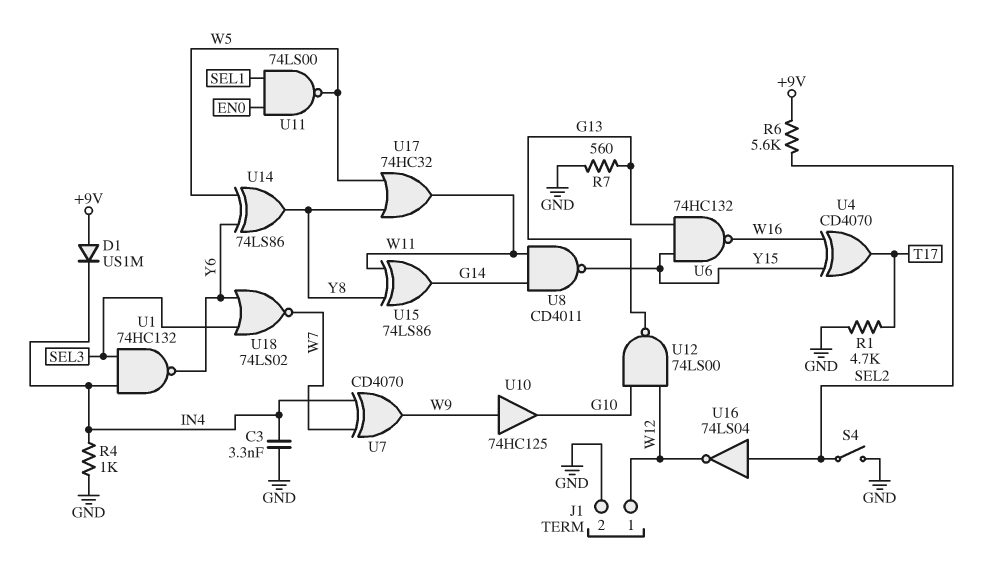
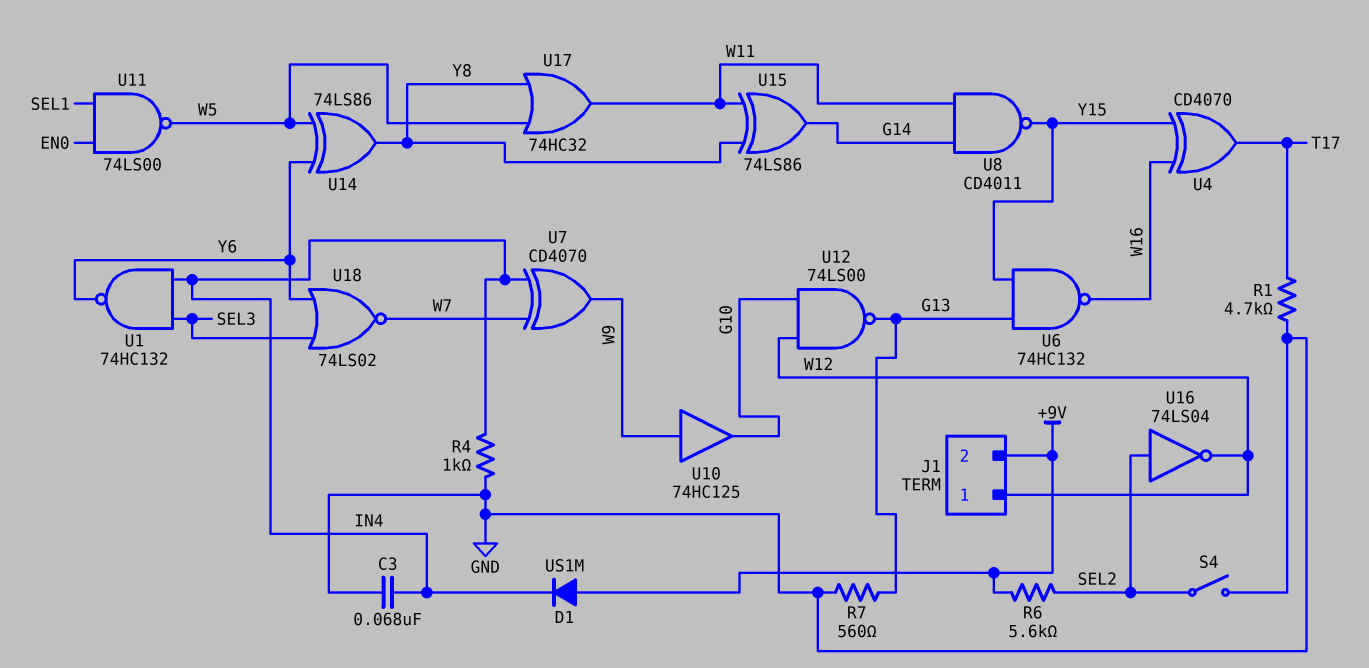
C3: 3.3nF (GND, IN4) -> 68nF (GND, IN4)
J1 pin 2: GND -> +9V

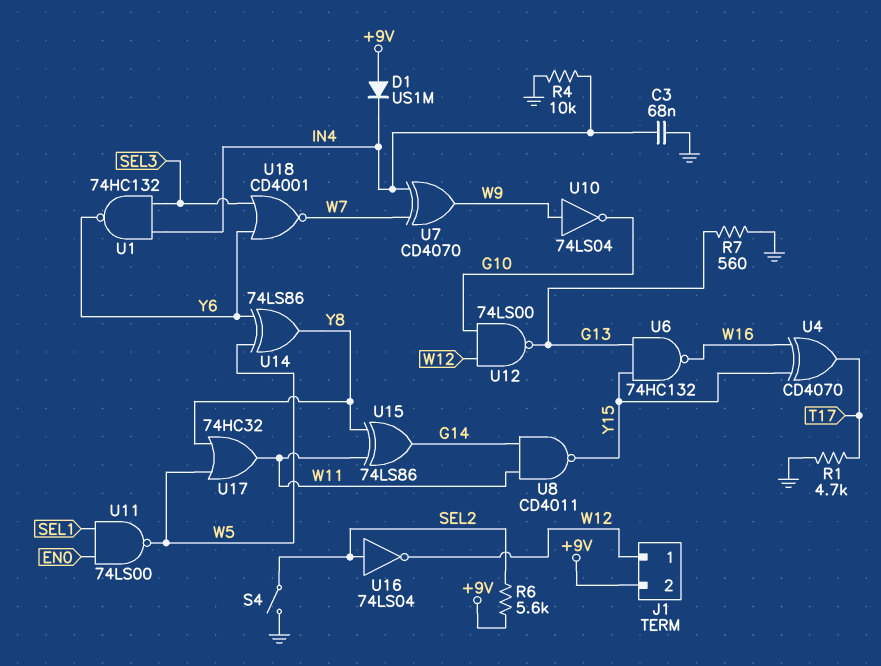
R4: 1k (GND, IN4) -> 10k (GND, IN4)
U10: buffer 74HC125 (in W9, out G10) -> NOT 74LS04 (in W9, out G10)
U18: NOR 74LS02 (in SEL3, in Y6, out W7) -> NOR CD4001 (in SEL3, in Y6, out W7)

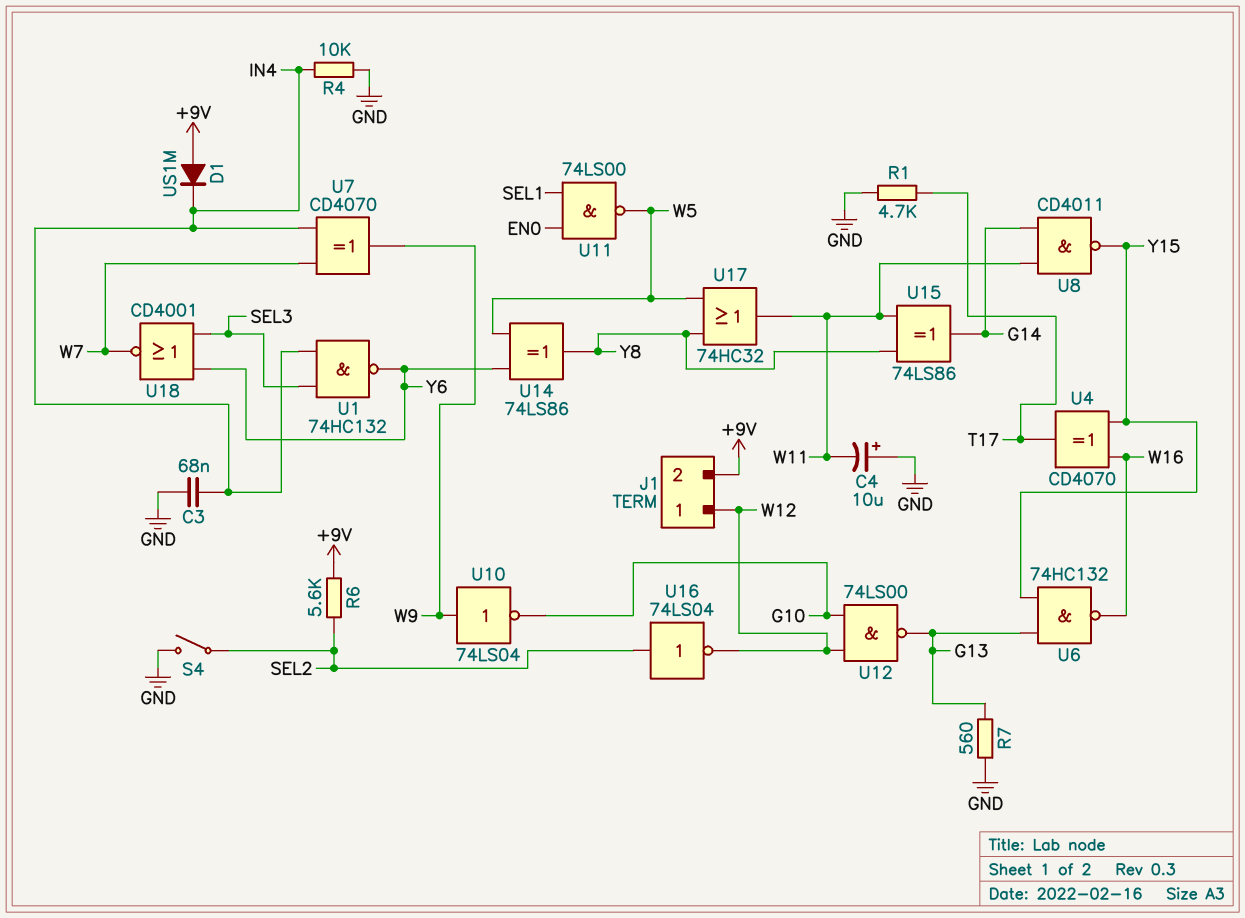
C4: none -> 10uF (plus GND, minus W11)

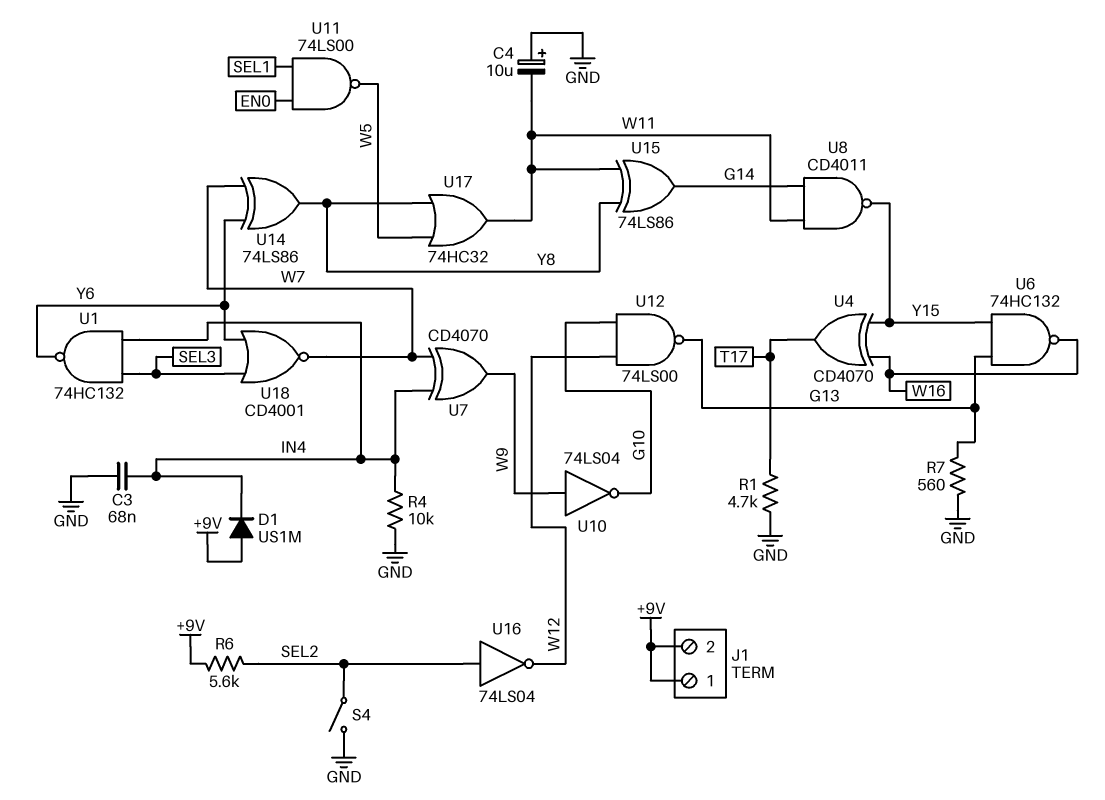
J1 pin 1: W12 -> +9V
U14: XOR 74LS86 (in W5, in Y6, out Y8) -> XOR 74LS86 (in W7, in Y6, out Y8)

